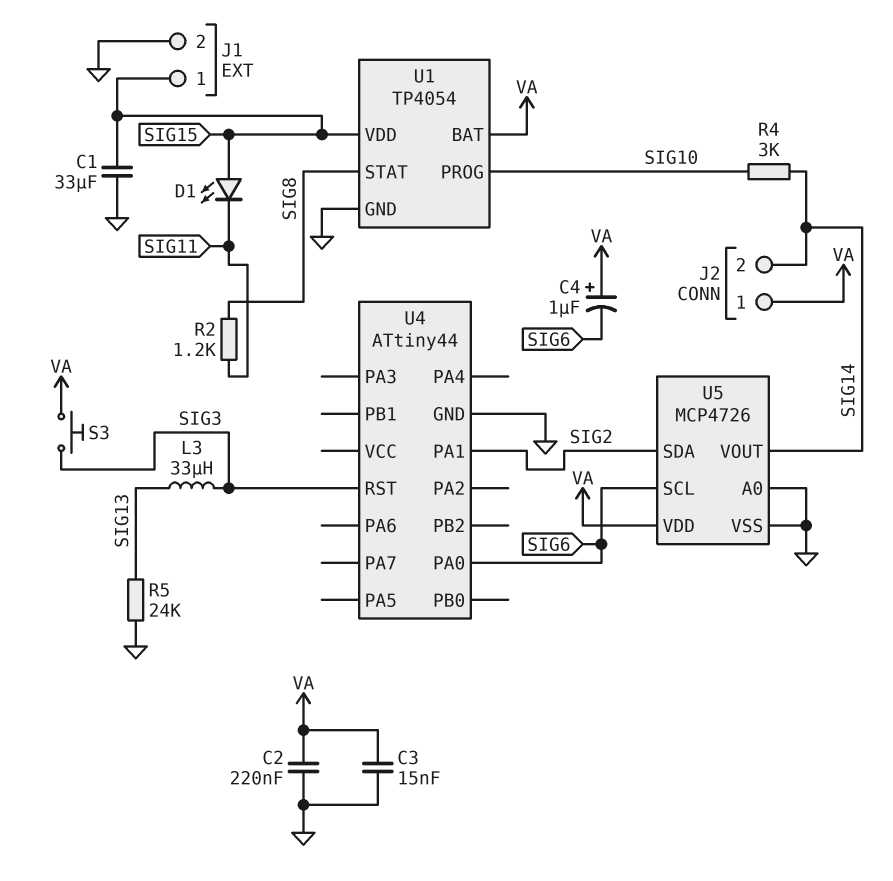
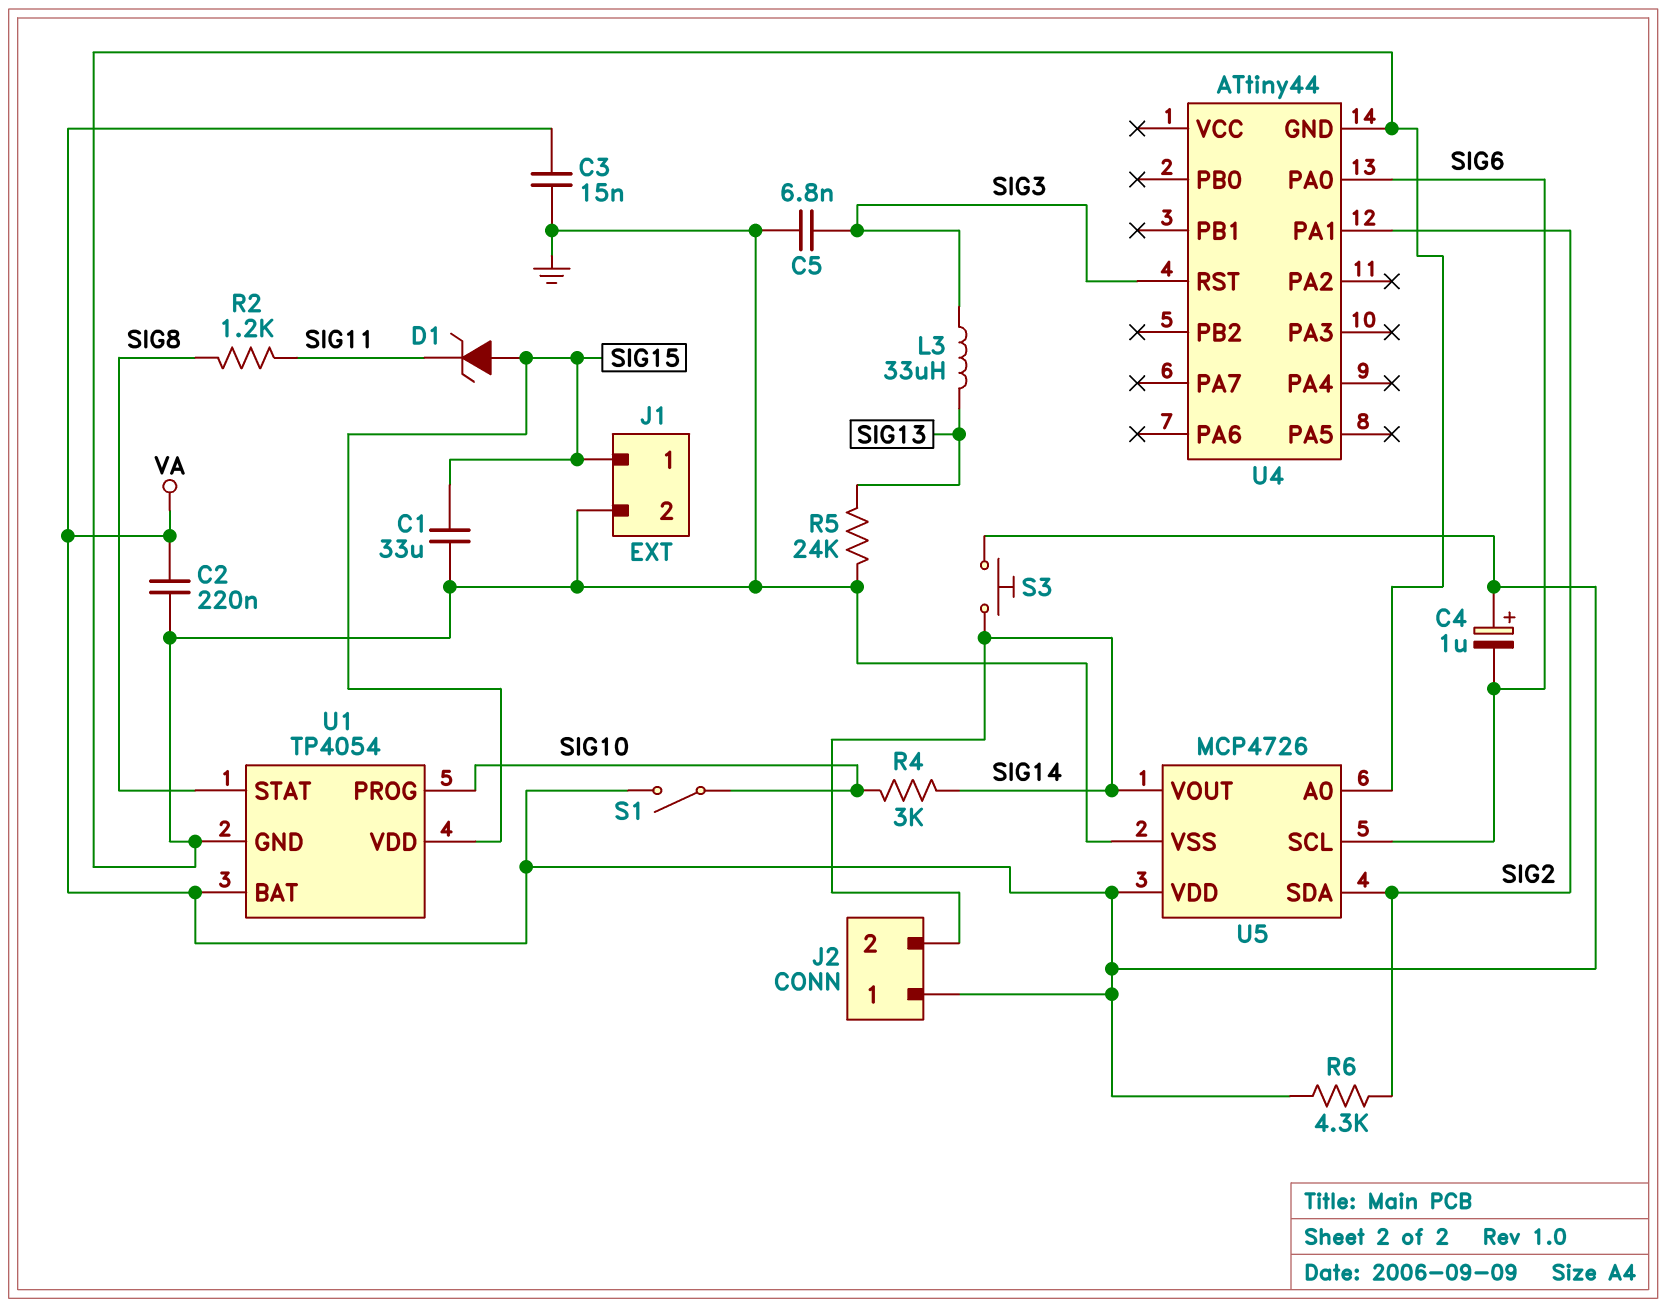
C5: none -> 6.8nF (GND, SIG3)
D1: LED (A SIG15, K SIG11) -> zener (A SIG15, K SIG11)
R6: none -> 4.3k (SIG2, VA)
S1: none -> switch (SIG10, VA)
S3: button (SIG3, VA) -> button (SIG14, VA)

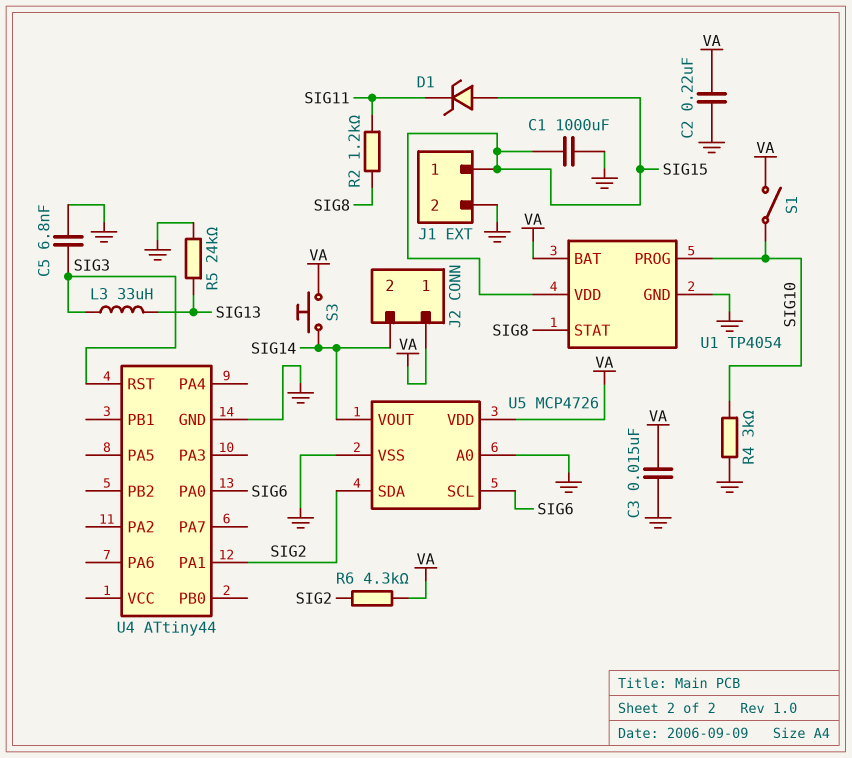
C1: 33uF (GND, SIG15) -> 1000uF (GND, SIG15)
C4: 1uF (plus VA, minus SIG6) -> none
R4: 3k (SIG10, SIG14) -> 3k (GND, SIG10)

